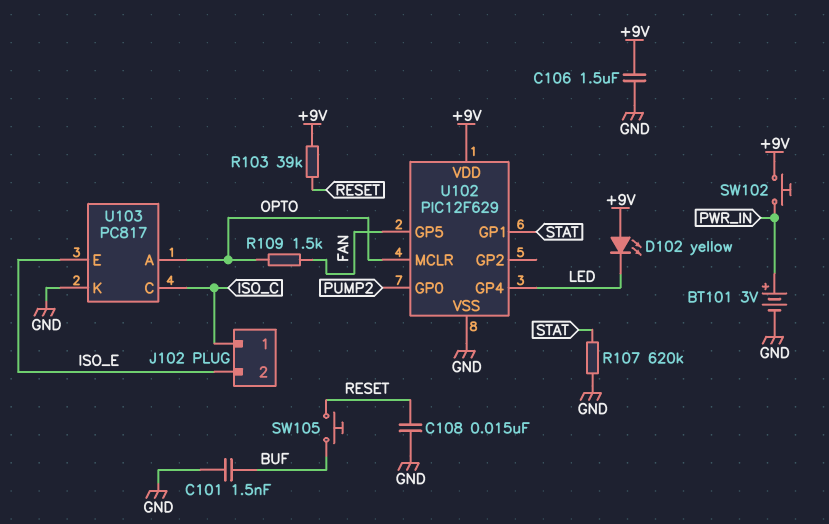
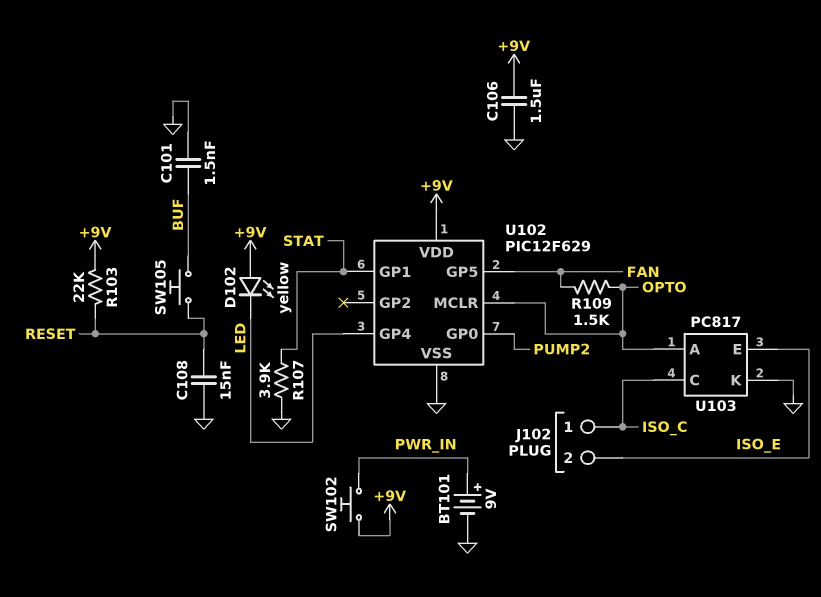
BT101: 3V (plus PWR_IN, minus GND) -> 9V (plus PWR_IN, minus GND)
R103: 39k (+9V, RESET) -> 22k (+9V, RESET)
R107: 620k (GND, STAT) -> 3.9k (GND, STAT)

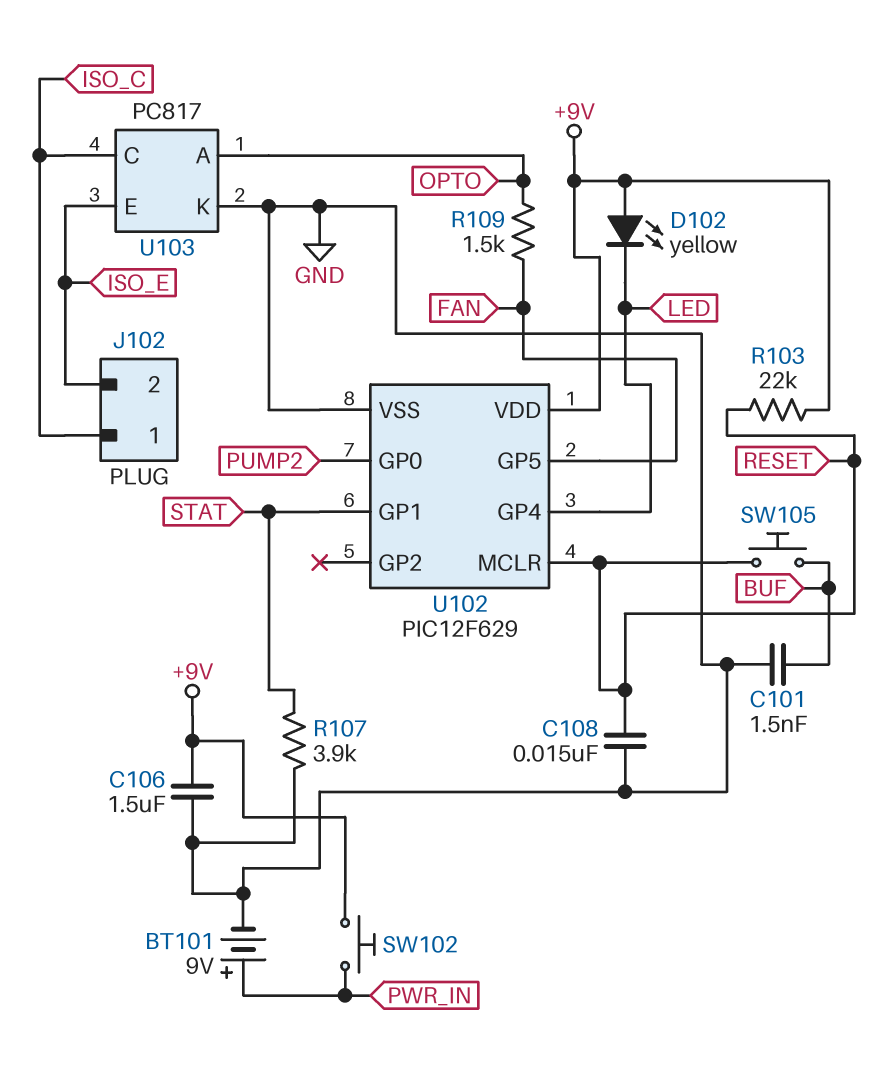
U102 pin MCLR: OPTO -> RESET

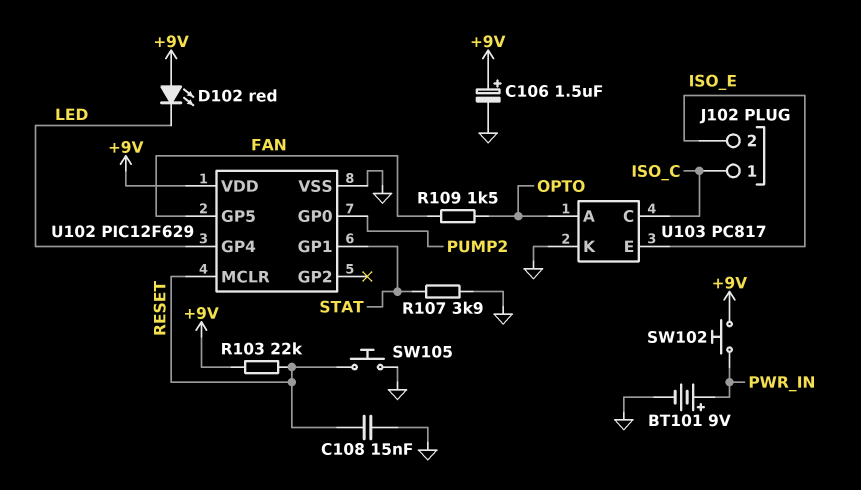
C101: 1.5nF (BUF, GND) -> none
C106: 1.5uF (+9V, GND) -> 1.5uF (plus +9V, minus GND)
D102: LED yellow (A +9V, K LED) -> LED red (A +9V, K LED)
SW105: button (BUF, RESET) -> button (GND, RESET)

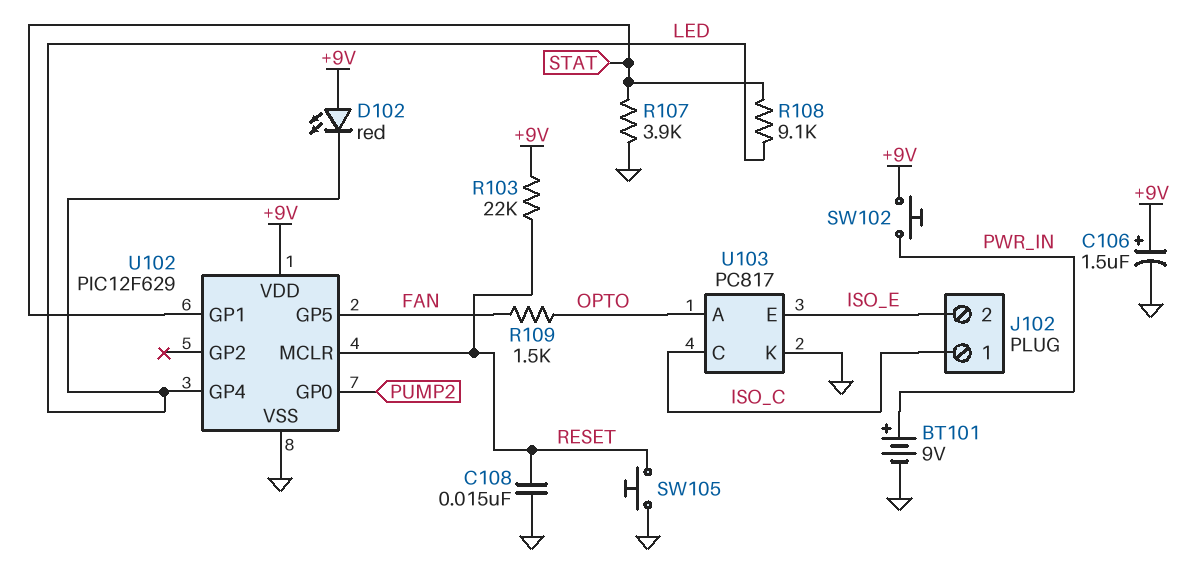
R108: none -> 9.1k (LED, STAT)

